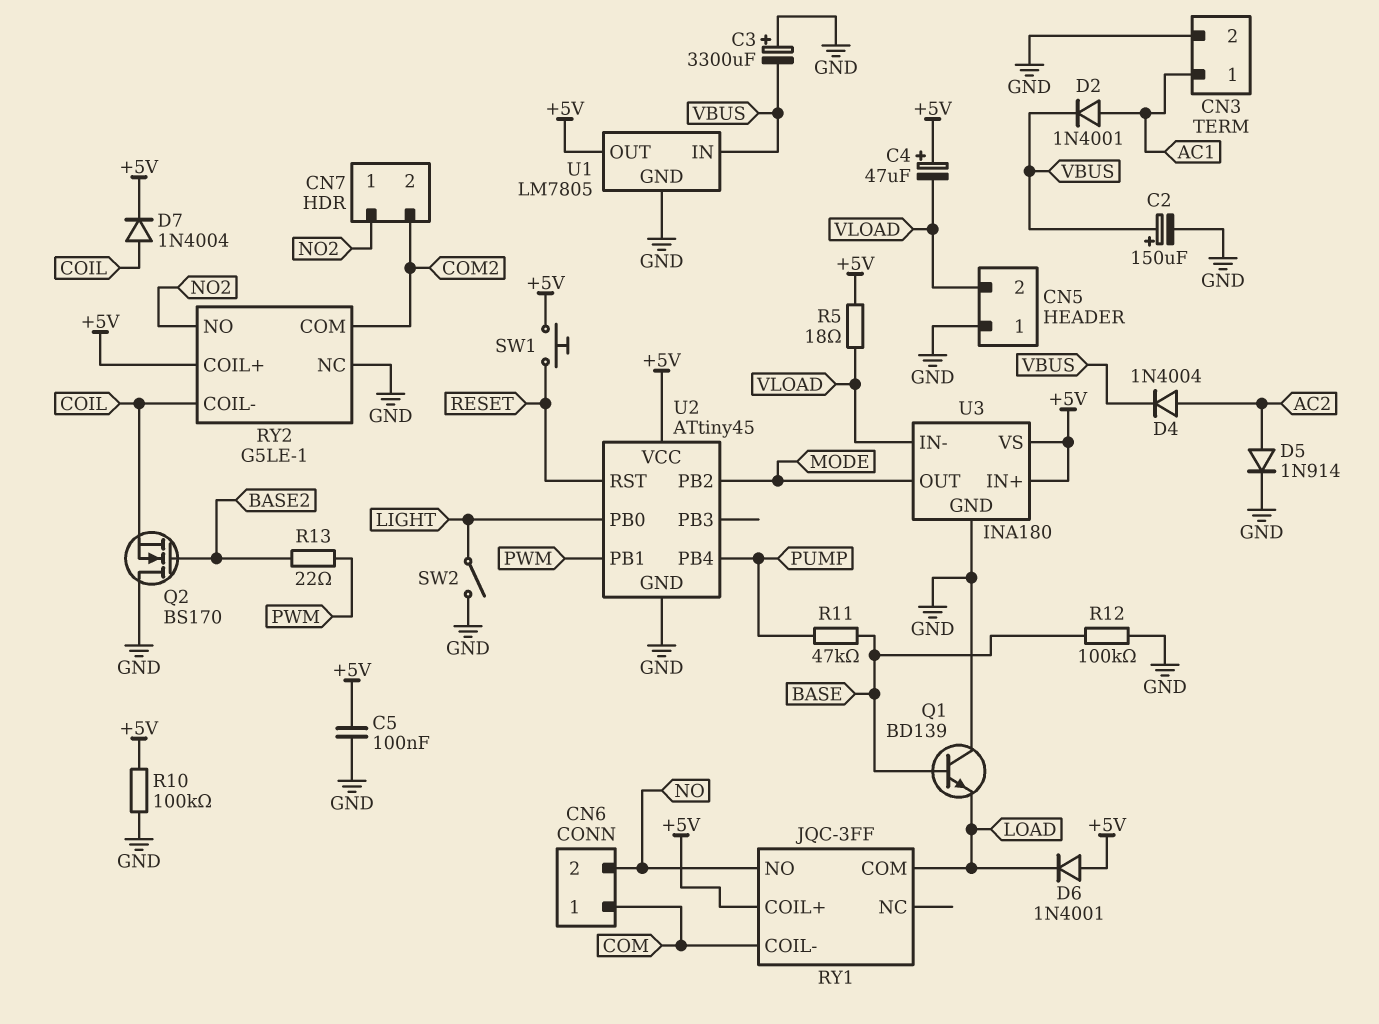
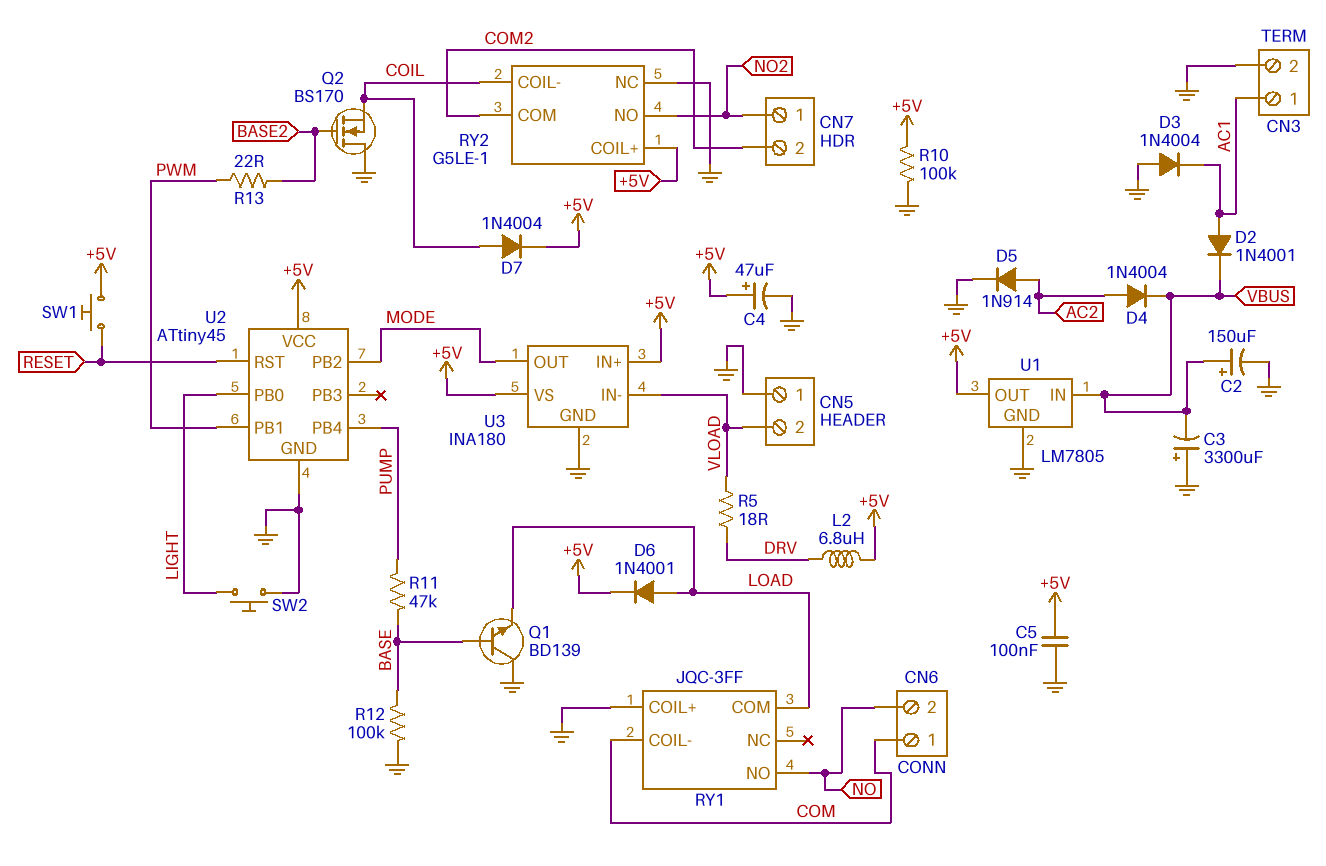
C4: 47uF (plus +5V, minus VLOAD) -> 47uF (plus +5V, minus GND)
D3: none -> diode 1N4004 (A GND, K AC1)
D6: diode 1N4001 (A +5V, K LOAD) -> diode 1N4001 (A LOAD, K +5V)
L2: none -> 6.8uH (+5V, DRV)
R5: 18 (+5V, VLOAD) -> 18 (DRV, VLOAD)
RY1 pin COIL+: +5V -> GND
SW2: switch (GND, LIGHT) -> button (GND, LIGHT)

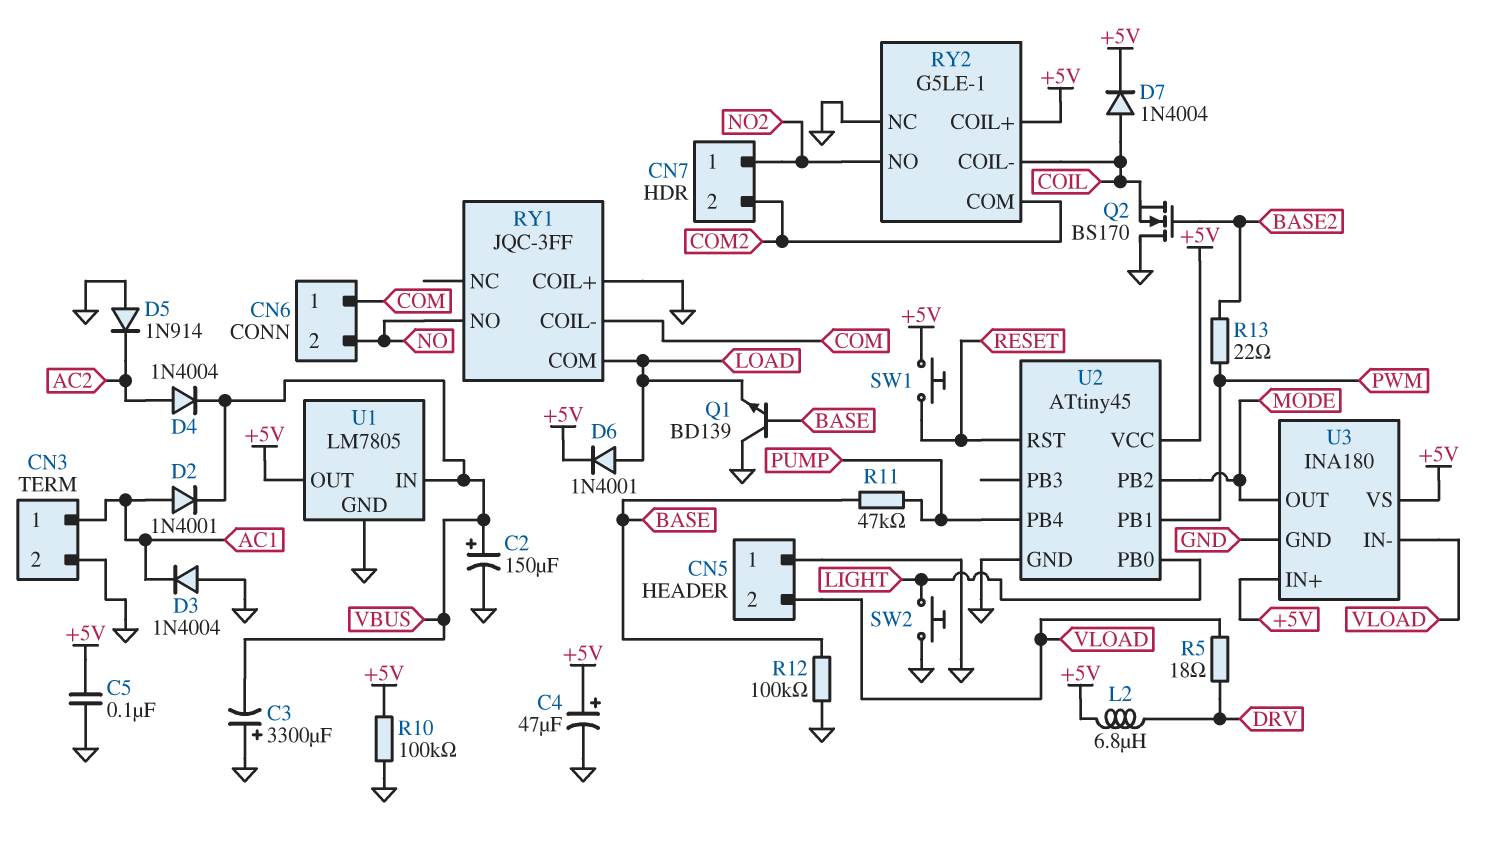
D5: diode 1N914 (A AC2, K GND) -> diode 1N914 (A GND, K AC2)

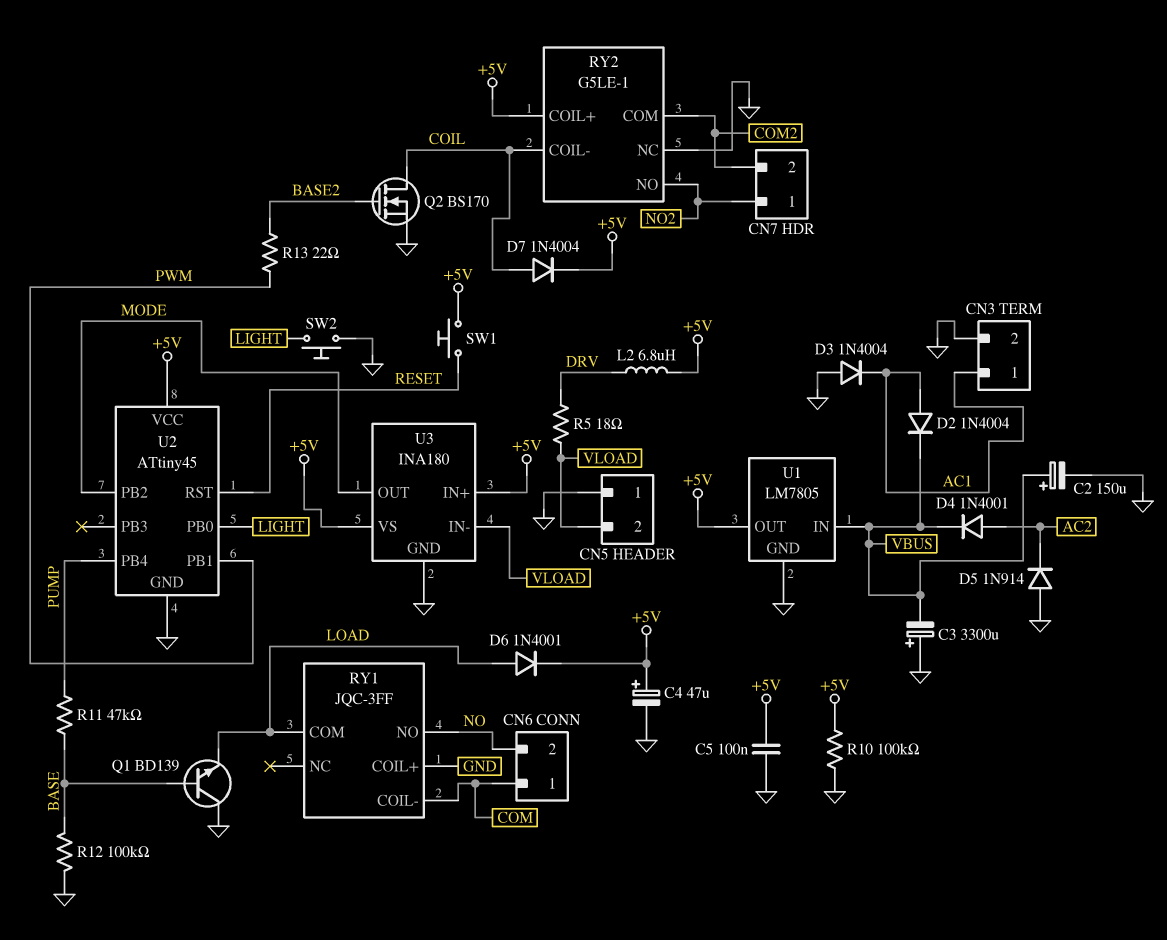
D2: diode 1N4001 (A AC1, K VBUS) -> diode 1N4004 (A AC1, K VBUS)
D4: diode 1N4004 (A AC2, K VBUS) -> diode 1N4001 (A AC2, K VBUS)
Q2: NMOS BS170 (G BASE2, D GND, S COIL) -> NMOS BS170 (G BASE2, D COIL, S GND)

